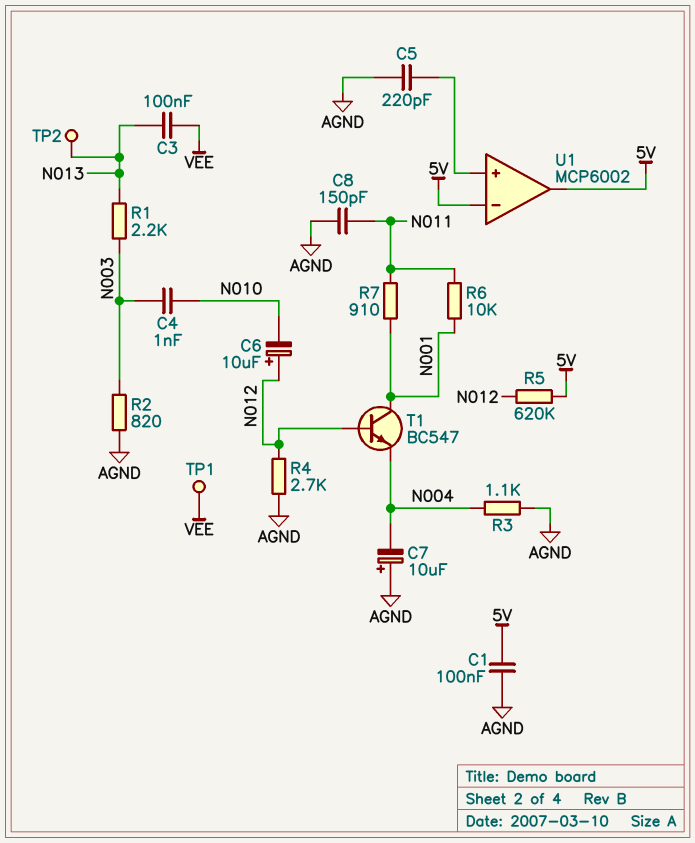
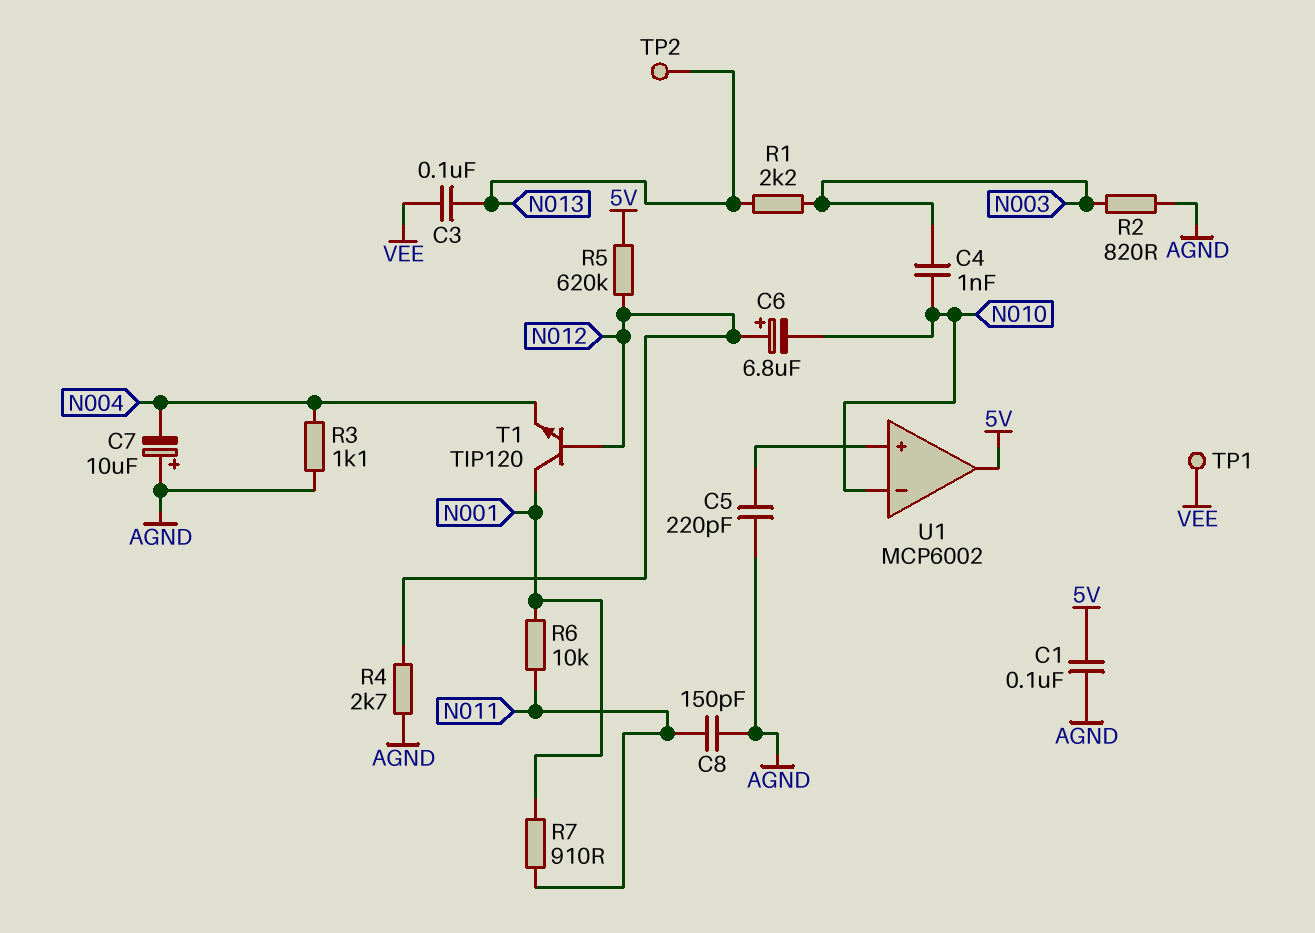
C6: 10uF (plus N012, minus N010) -> 6.8uF (plus N012, minus N010)
T1: NPN BC547 (B N012, C N001, E N004) -> NPN TIP120 (B N012, C N001, E N004)
U1 pin in-: 5V -> N010

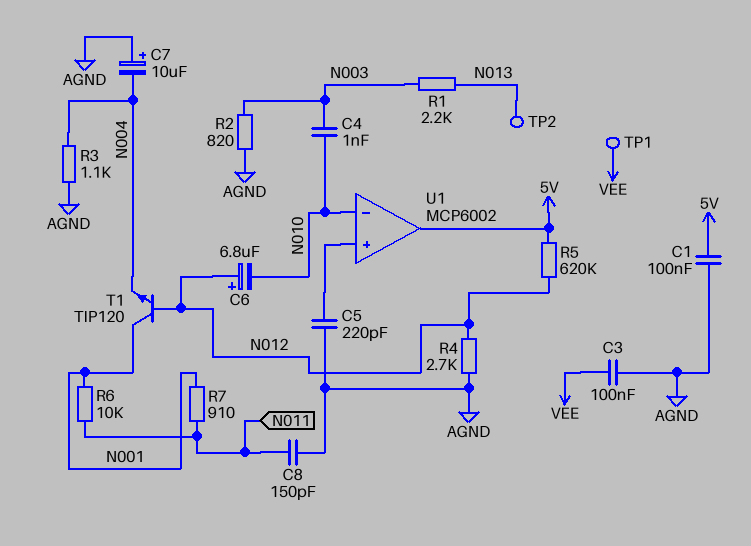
C3: 100nF (N013, VEE) -> 100nF (AGND, VEE)

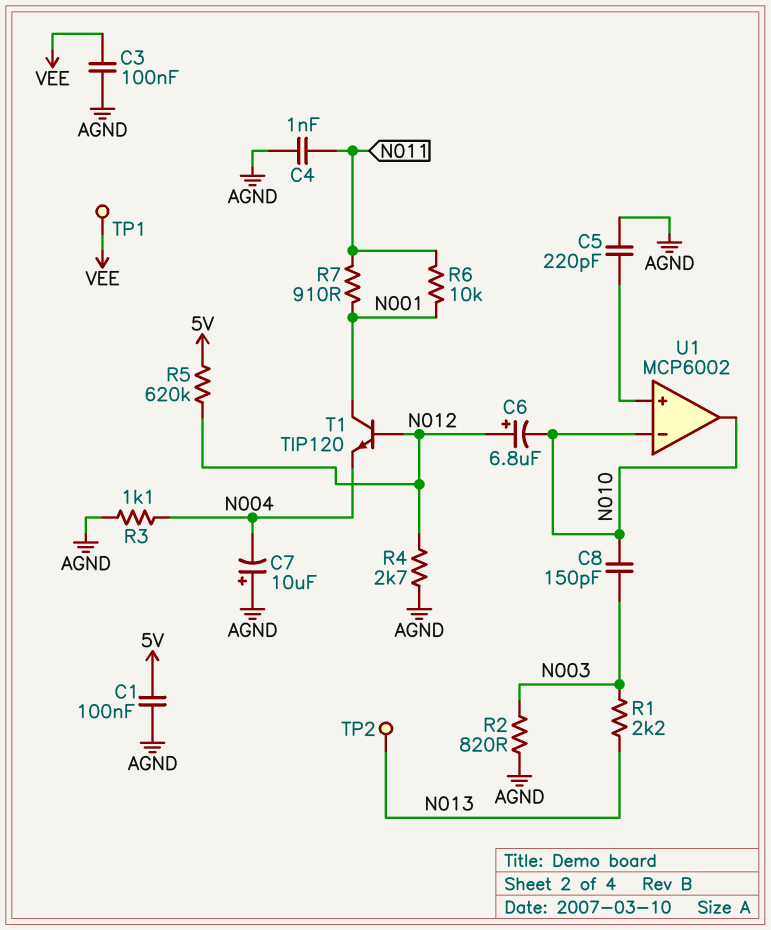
C4: 1nF (N003, N010) -> 1nF (AGND, N011)
C8: 150pF (AGND, N011) -> 150pF (N003, N010)
U1 pin out: 5V -> N010

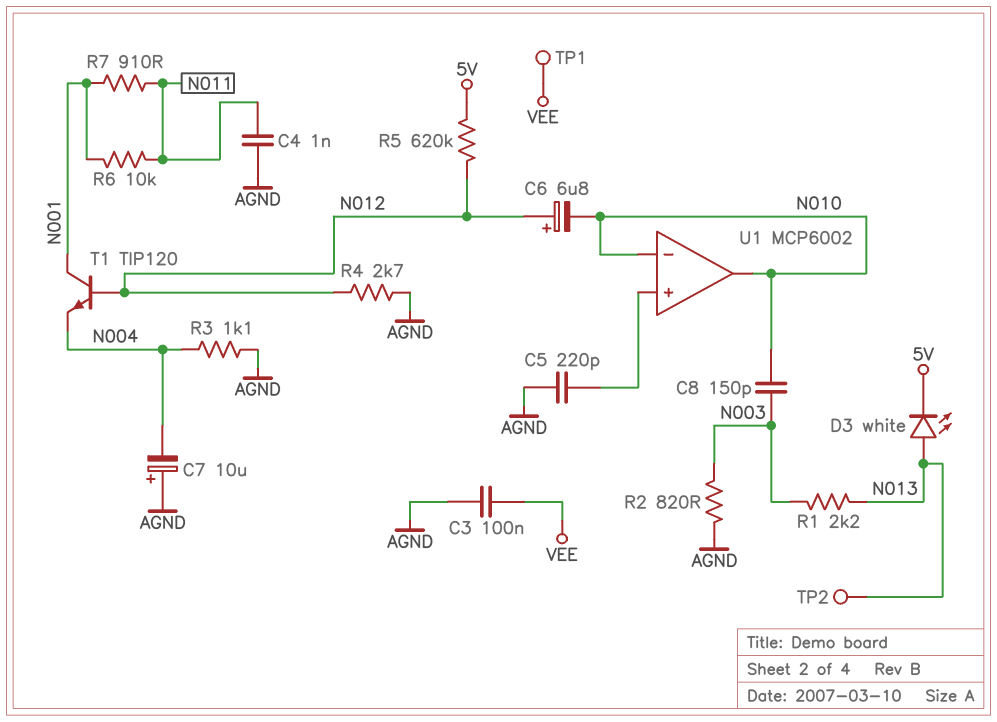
C1: 100nF (5V, AGND) -> none
D3: none -> LED white (A N013, K 5V)

